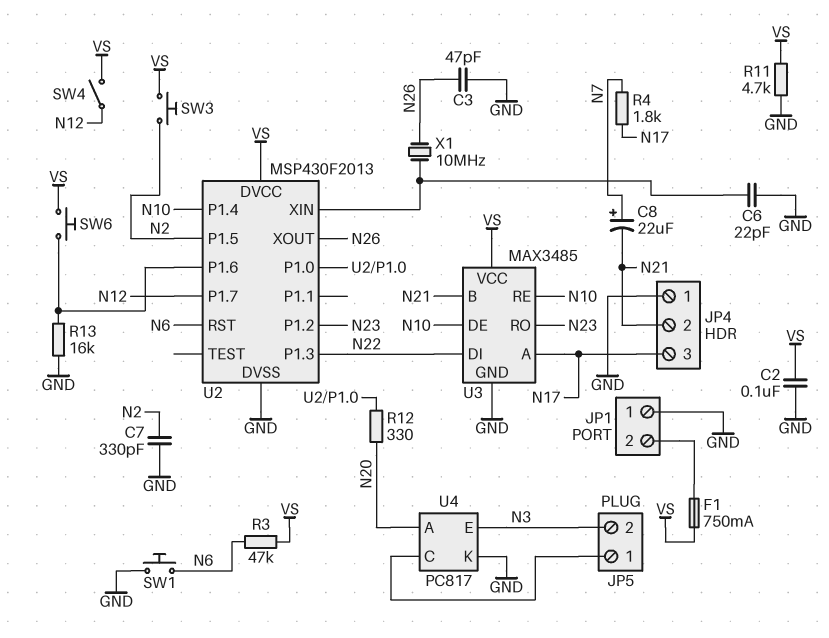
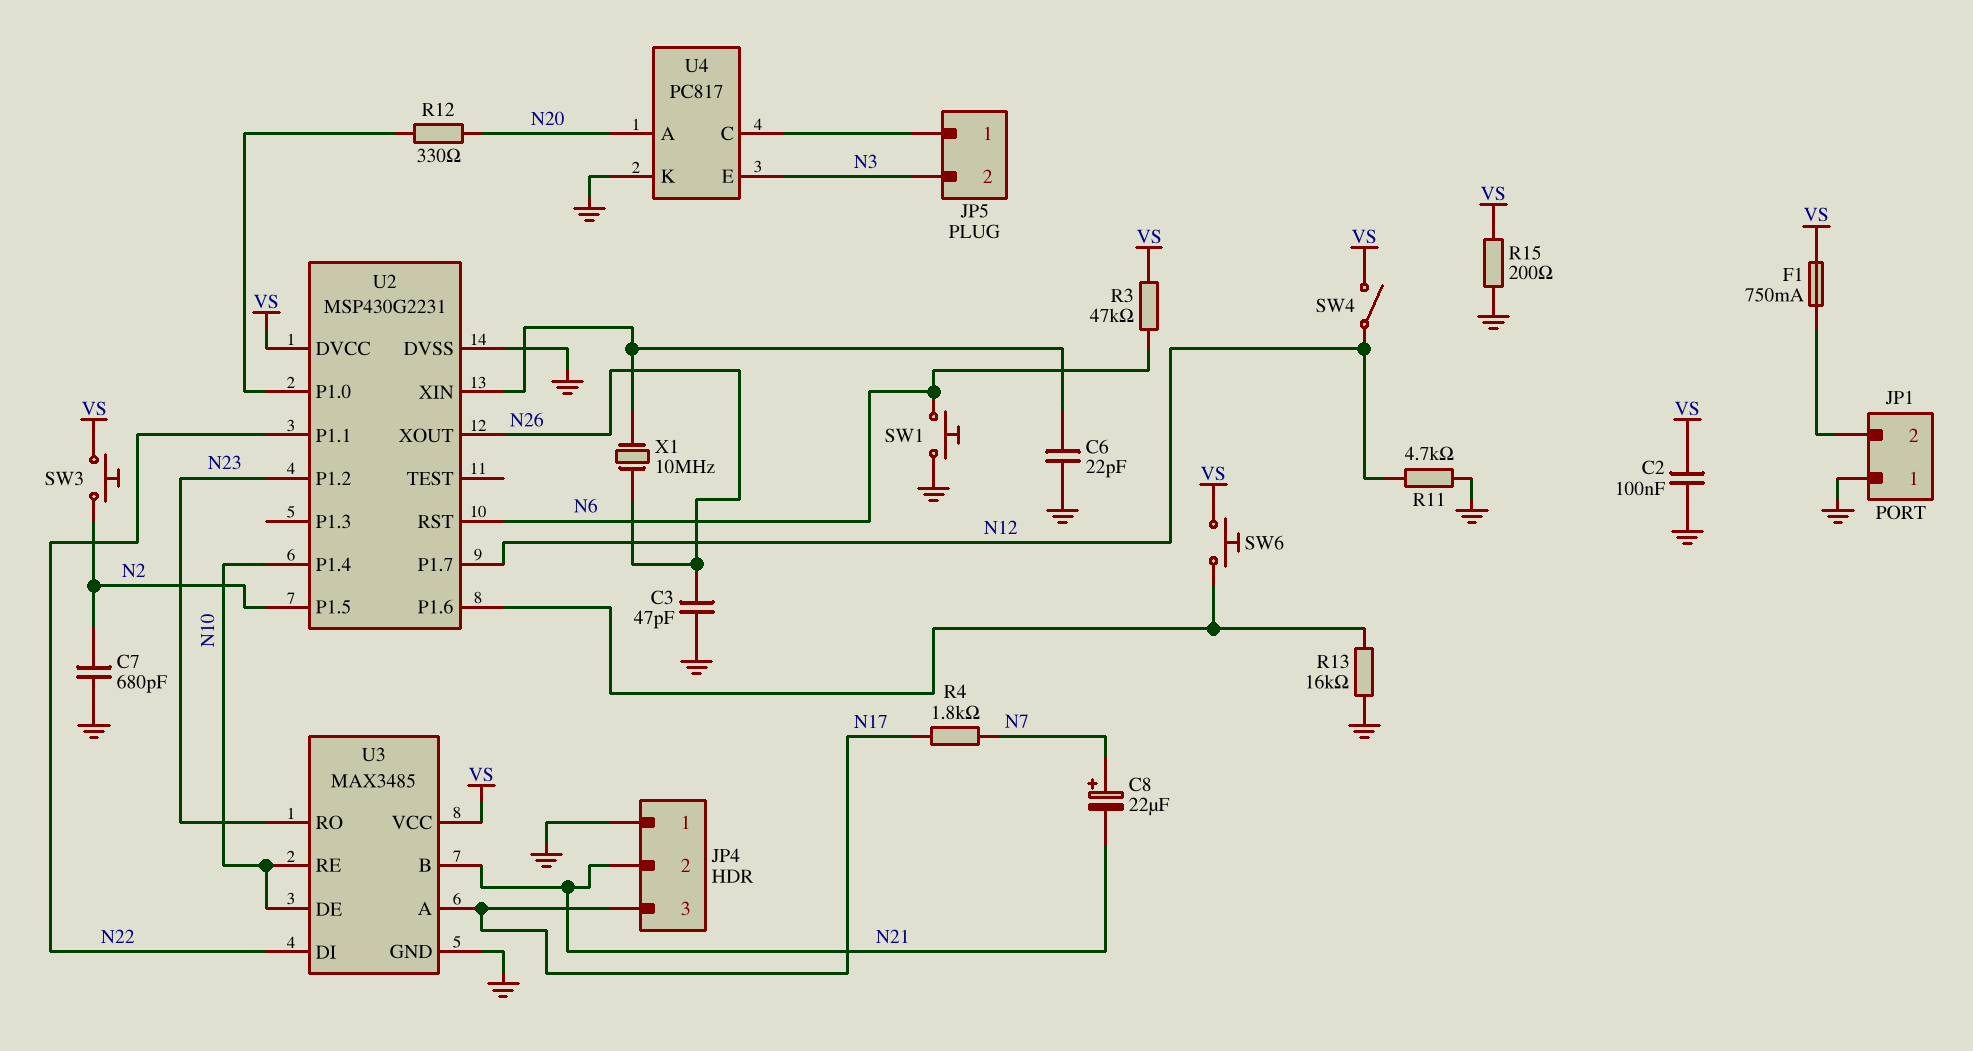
C7: 330pF (GND, N2) -> 680pF (GND, N2)
R11: 4.7k (GND, VS) -> 4.7k (GND, N12)
R15: none -> 200 (GND, VS)
U2: MSP430F2013 -> MSP430G2231
U2 pin P1.1: none -> N22
U2 pin P1.3: N22 -> none

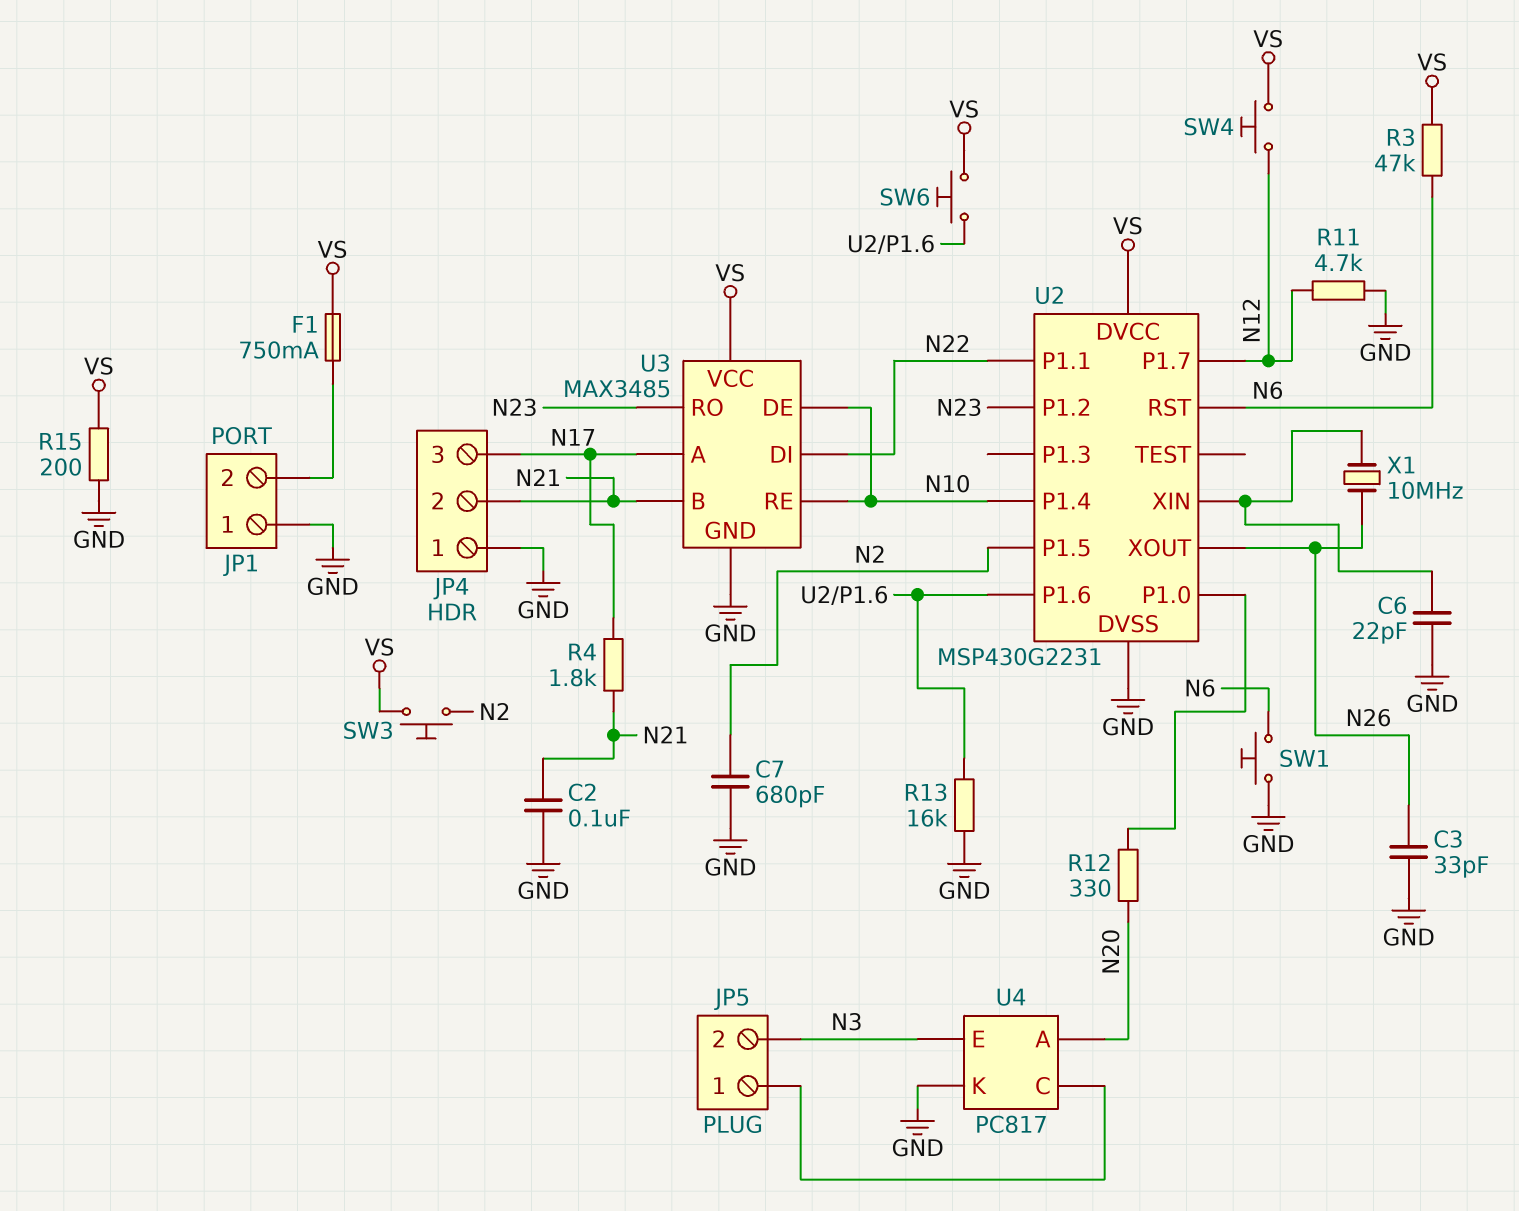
C2: 100nF (GND, VS) -> 100nF (GND, N21)
C3: 47pF (GND, N26) -> 33pF (GND, N26)
C8: 22uF (plus N7, minus N21) -> none
R4: 1.8k (N7, N17) -> 1.8k (N17, N21)
SW4: switch (N12, VS) -> button (N12, VS)

